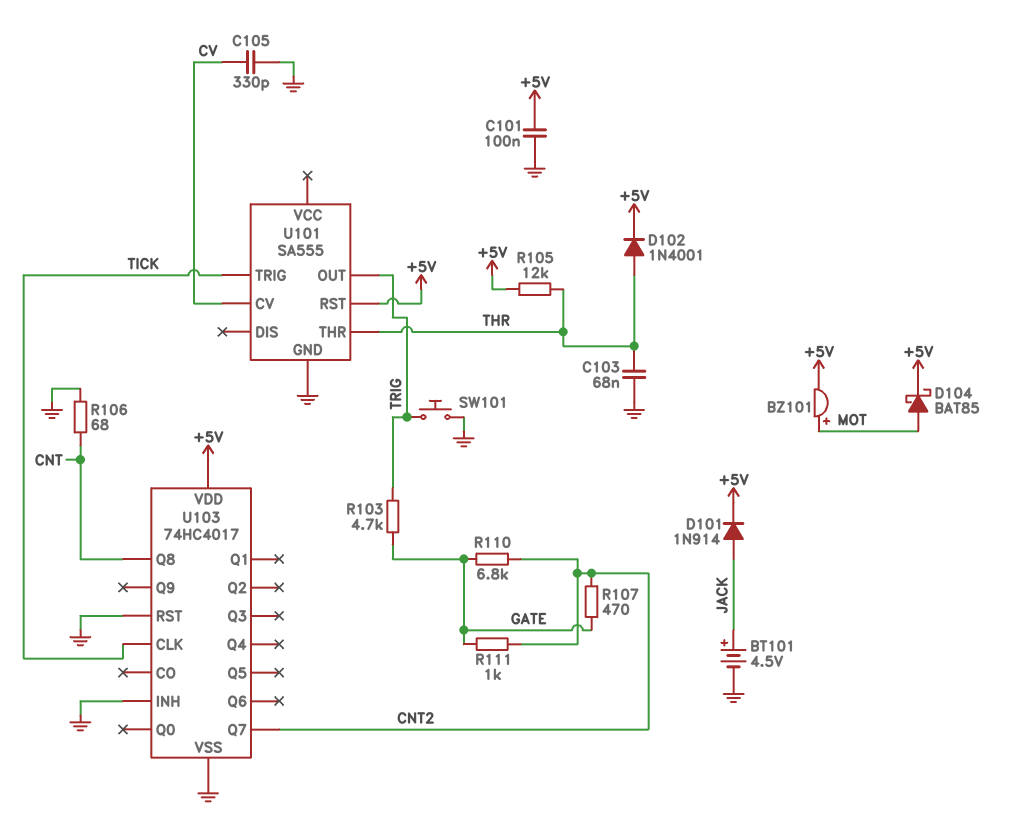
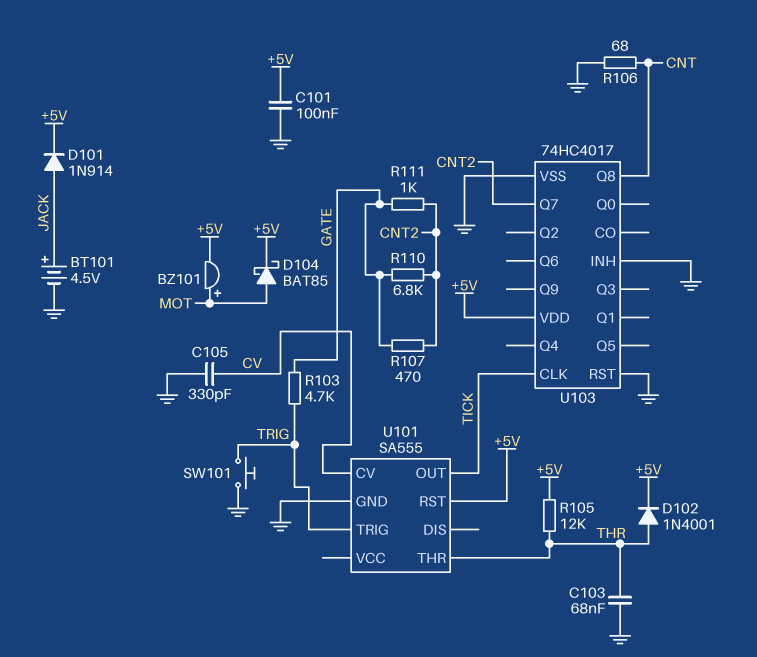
U101 pin OUT: TRIG -> TICK
U101 pin TRIG: TICK -> TRIG

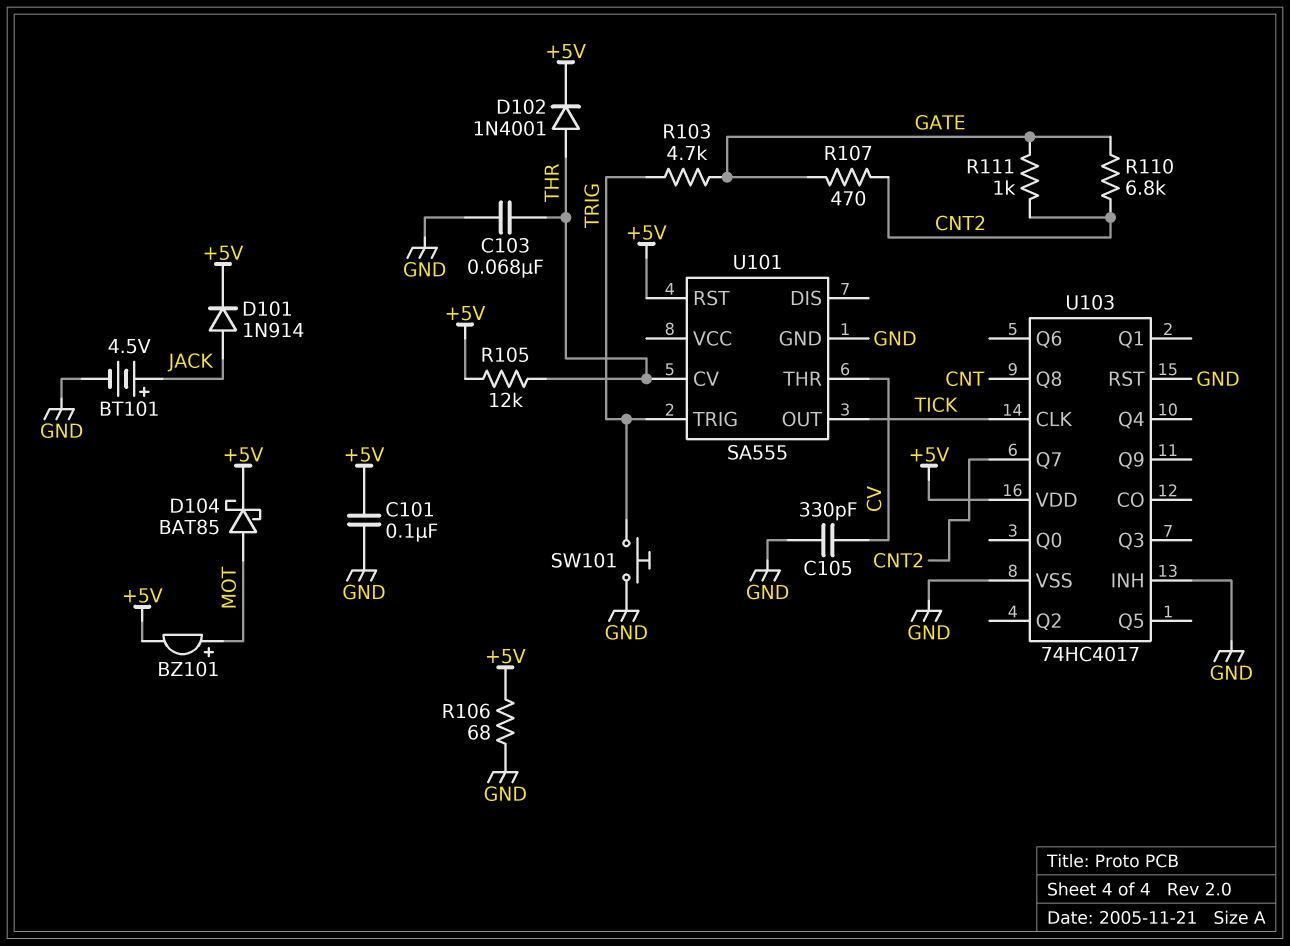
R106: 68 (CNT, GND) -> 68 (+5V, GND)
U101 pin CV: CV -> THR
U101 pin THR: THR -> CV

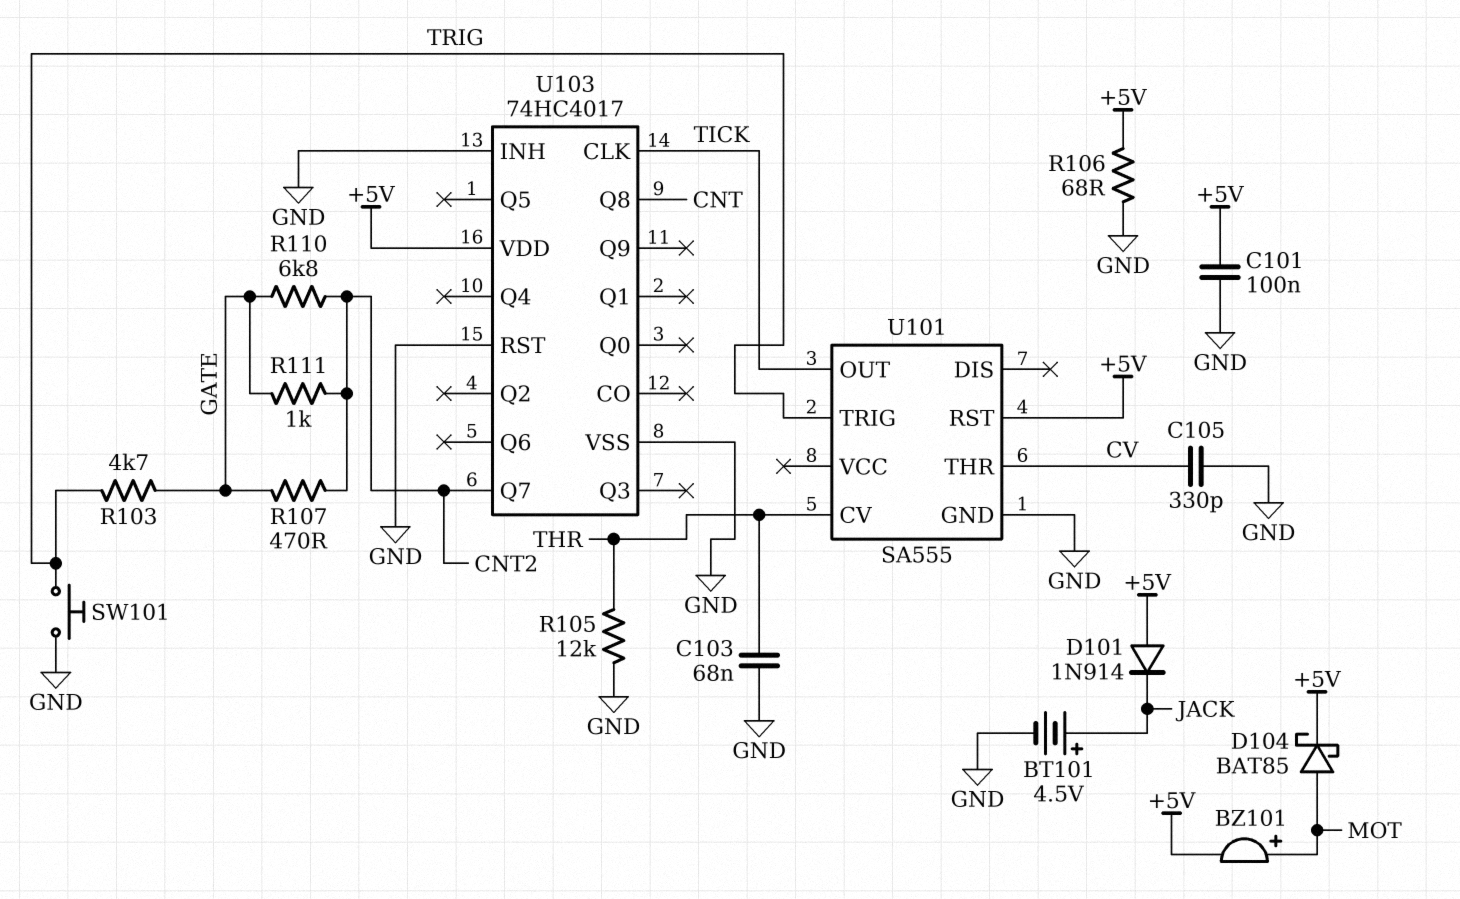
D101: diode 1N914 (A JACK, K +5V) -> diode 1N914 (A +5V, K JACK)
D102: diode 1N4001 (A THR, K +5V) -> none
R105: 12k (+5V, THR) -> 12k (GND, THR)

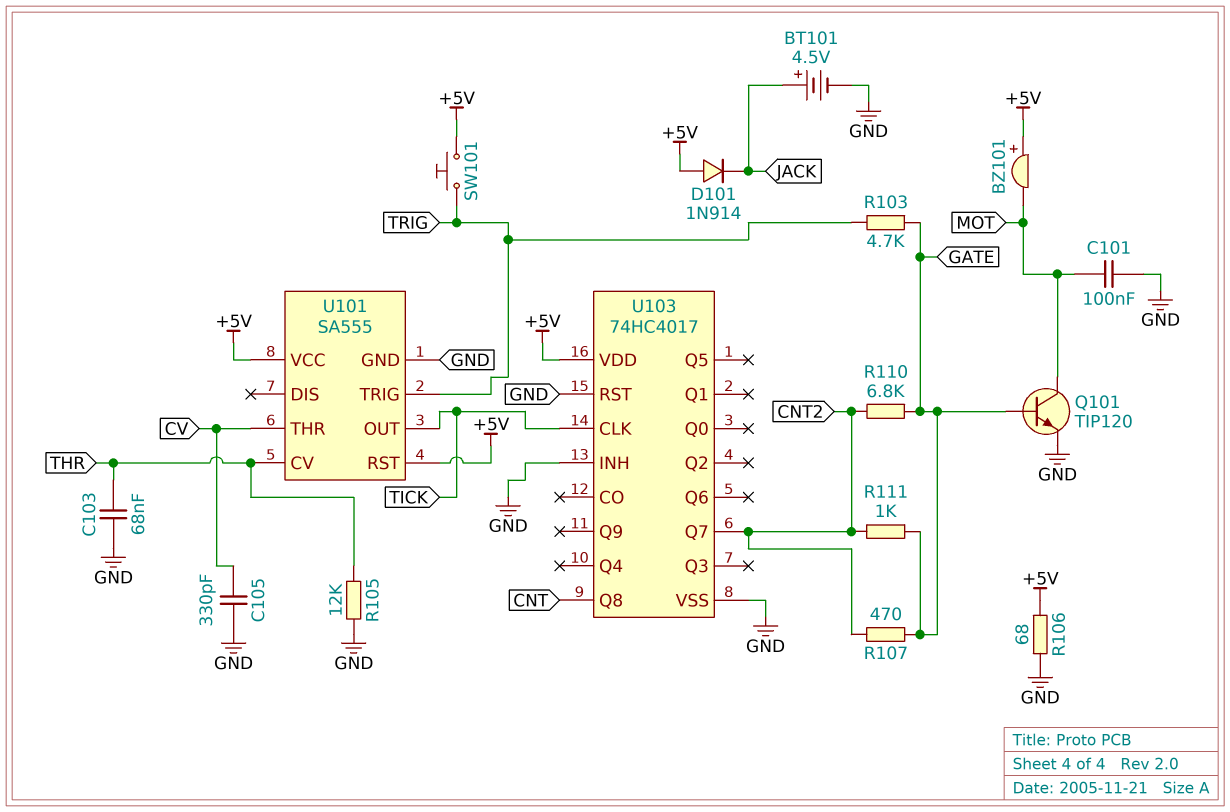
BZ101: buzzer (plus MOT, minus +5V) -> buzzer (plus +5V, minus MOT)
C101: 100nF (+5V, GND) -> 100nF (GND, MOT)
D104: schottky BAT85 (A MOT, K +5V) -> none
Q101: none -> NPN TIP120 (B GATE, C MOT, E GND)
SW101: button (GND, TRIG) -> button (+5V, TRIG)
U101 pin VCC: none -> +5V

